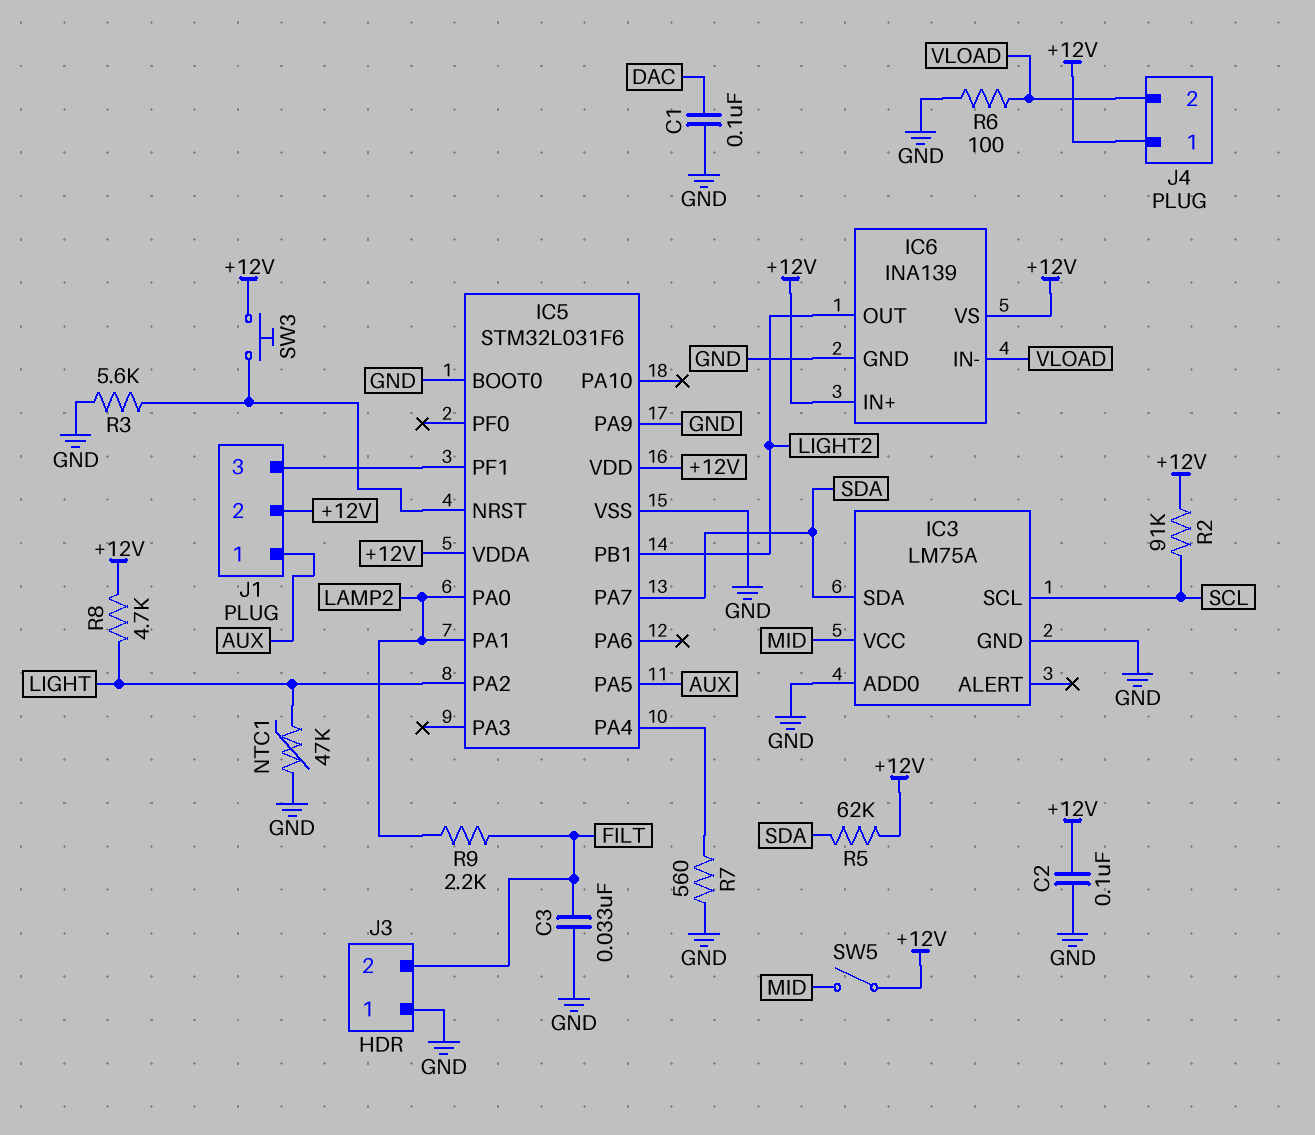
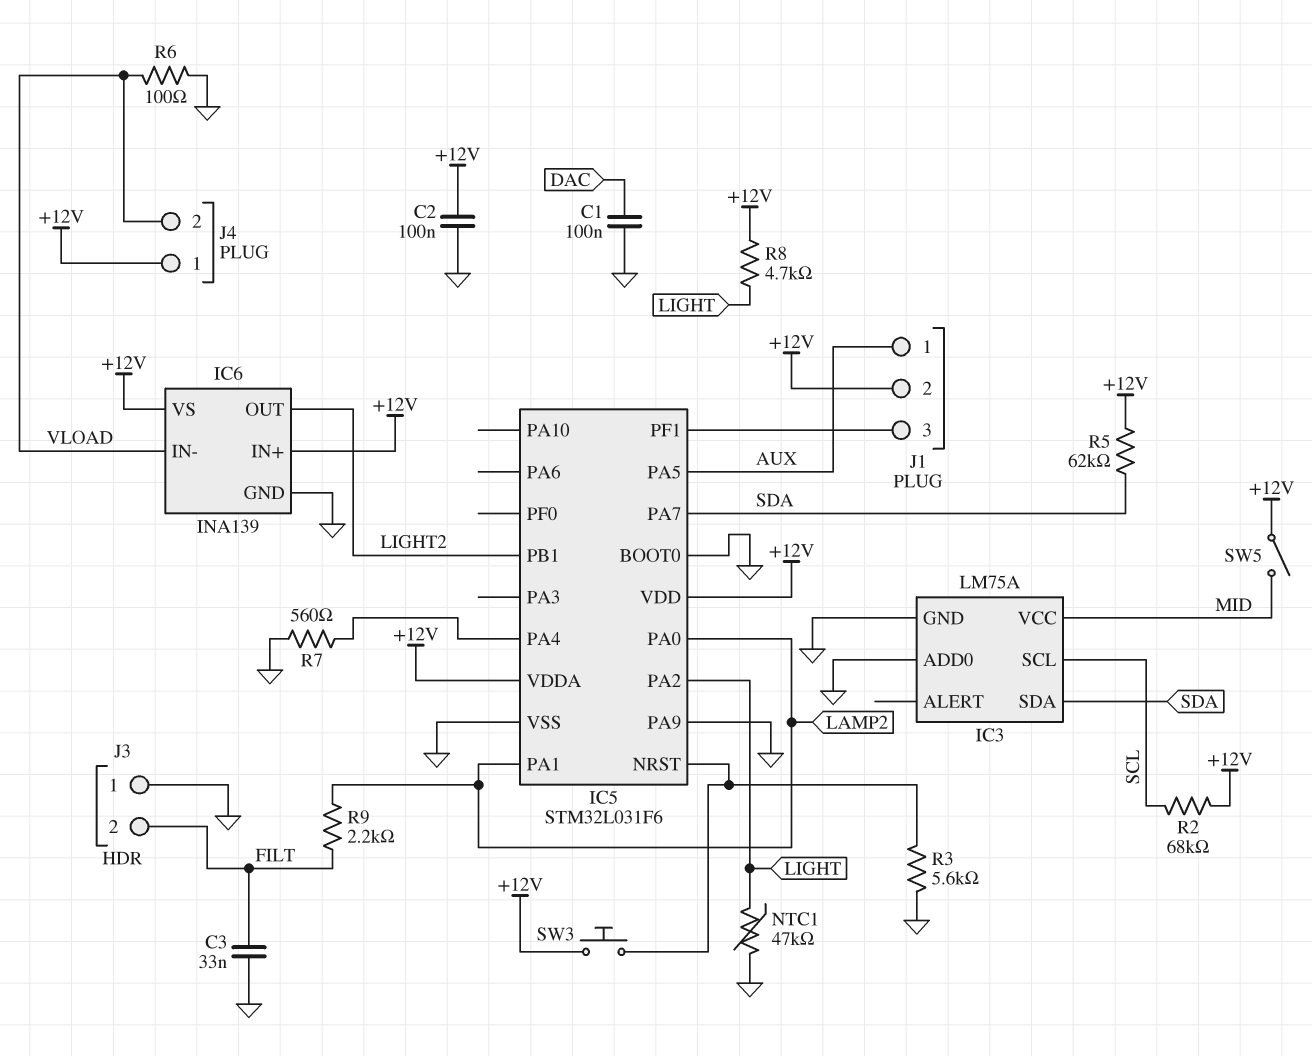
R2: 91k (+12V, SCL) -> 68k (+12V, SCL)

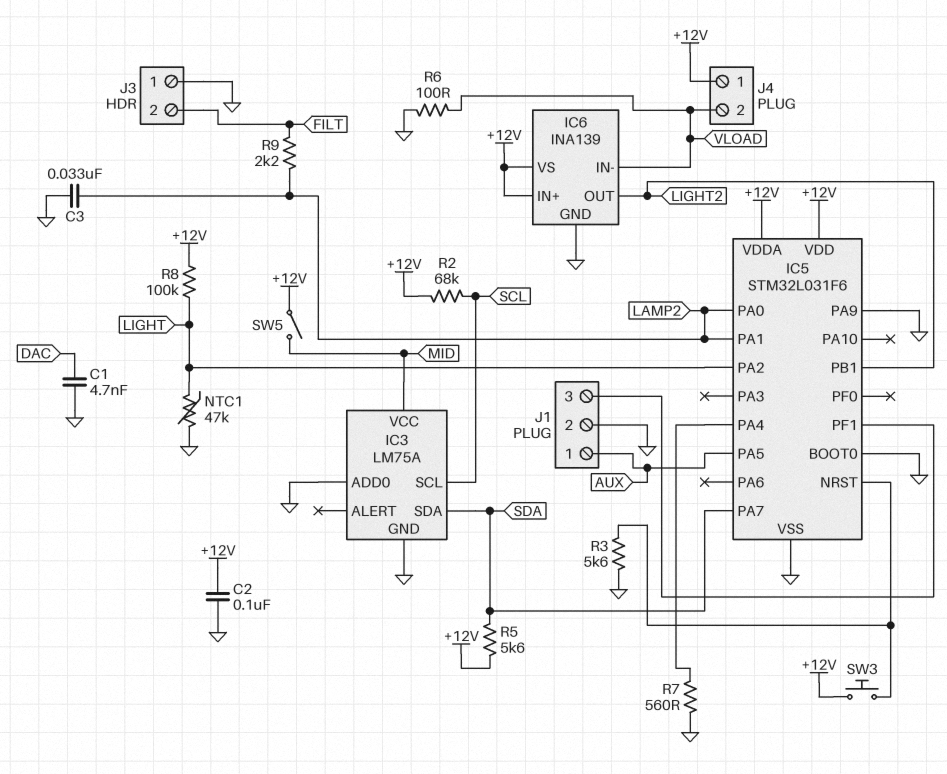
C1: 100nF (DAC, GND) -> 4.7nF (DAC, GND)
C3: 33nF (FILT, GND) -> 33nF (GND, LAMP2)
J1 pin 2: +12V -> GND
R5: 62k (+12V, SDA) -> 5.6k (+12V, SDA)
R8: 4.7k (+12V, LIGHT) -> 100k (+12V, LIGHT)

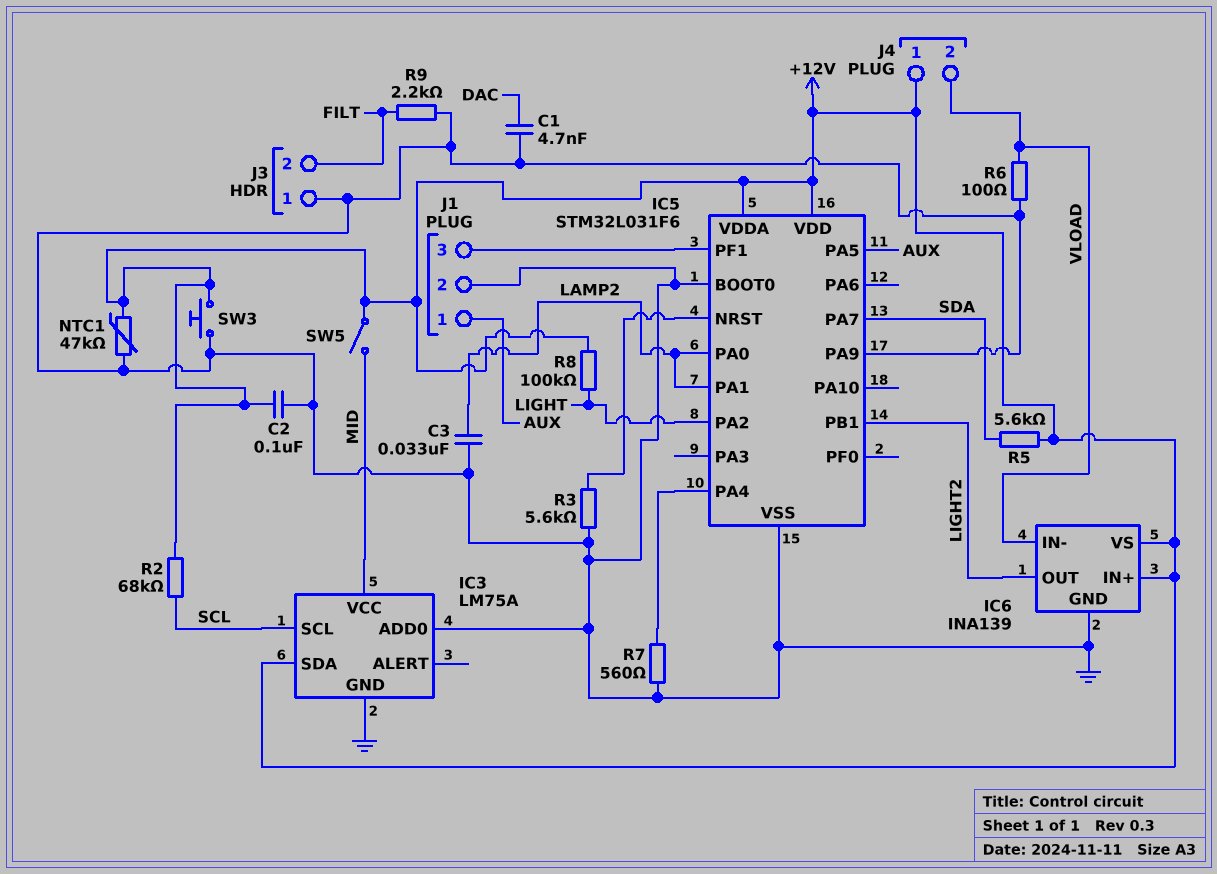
IC3 pin SDA: SDA -> +12V
NTC1: 47k (GND, LIGHT) -> 47k (+12V, GND)
R9: 2.2k (FILT, LAMP2) -> 2.2k (FILT, GND)
SW3: button (+12V, IC5/NRST) -> button (+12V, GND)

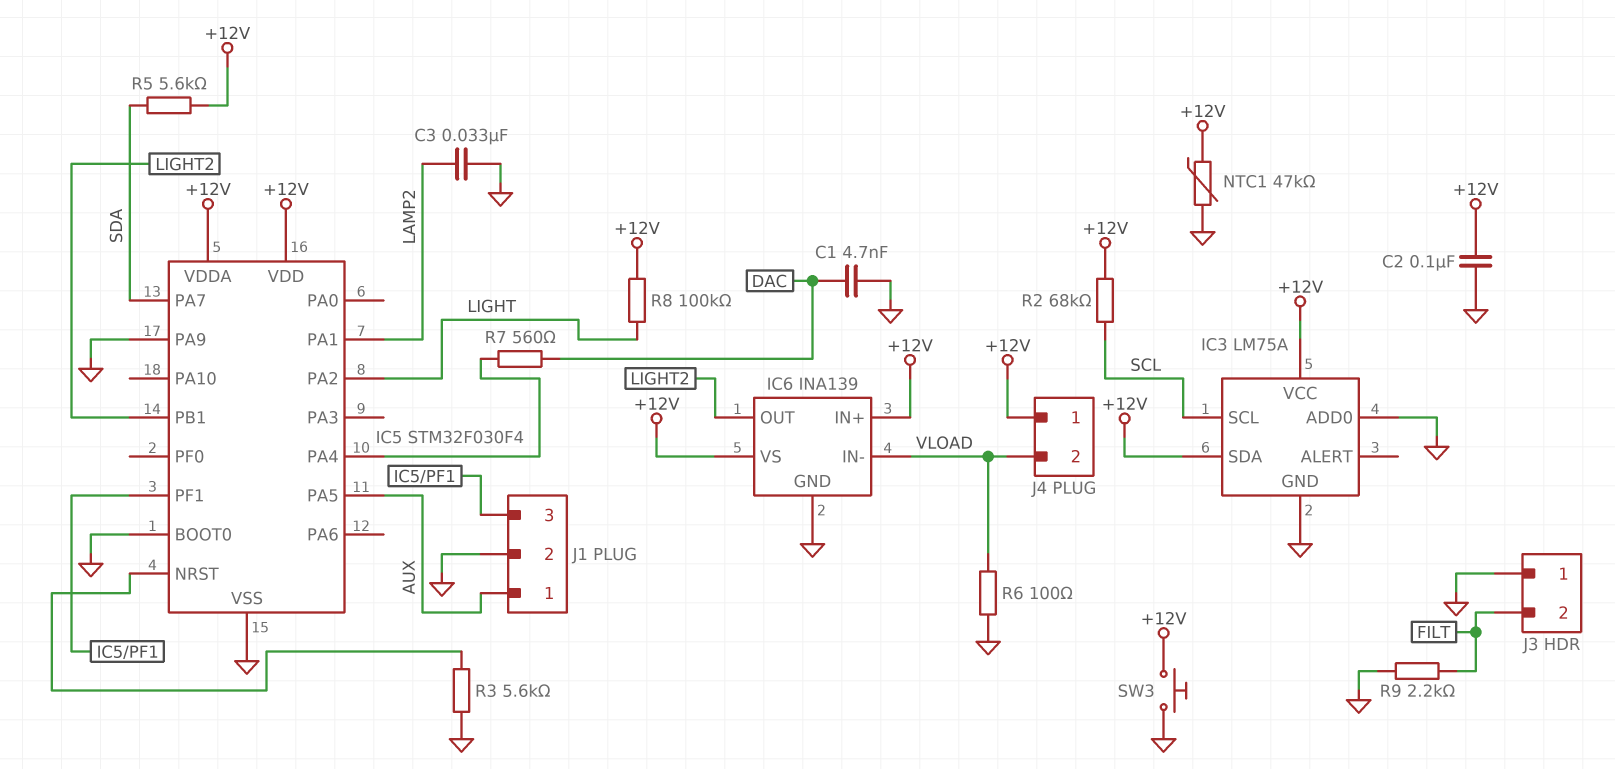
IC3 pin VCC: MID -> +12V
IC5: STM32L031F6 -> STM32F030F4
IC5 pin PA0: LAMP2 -> none
R7: 560 (GND, IC5/PA4) -> 560 (DAC, IC5/PA4)
SW5: switch (+12V, MID) -> none

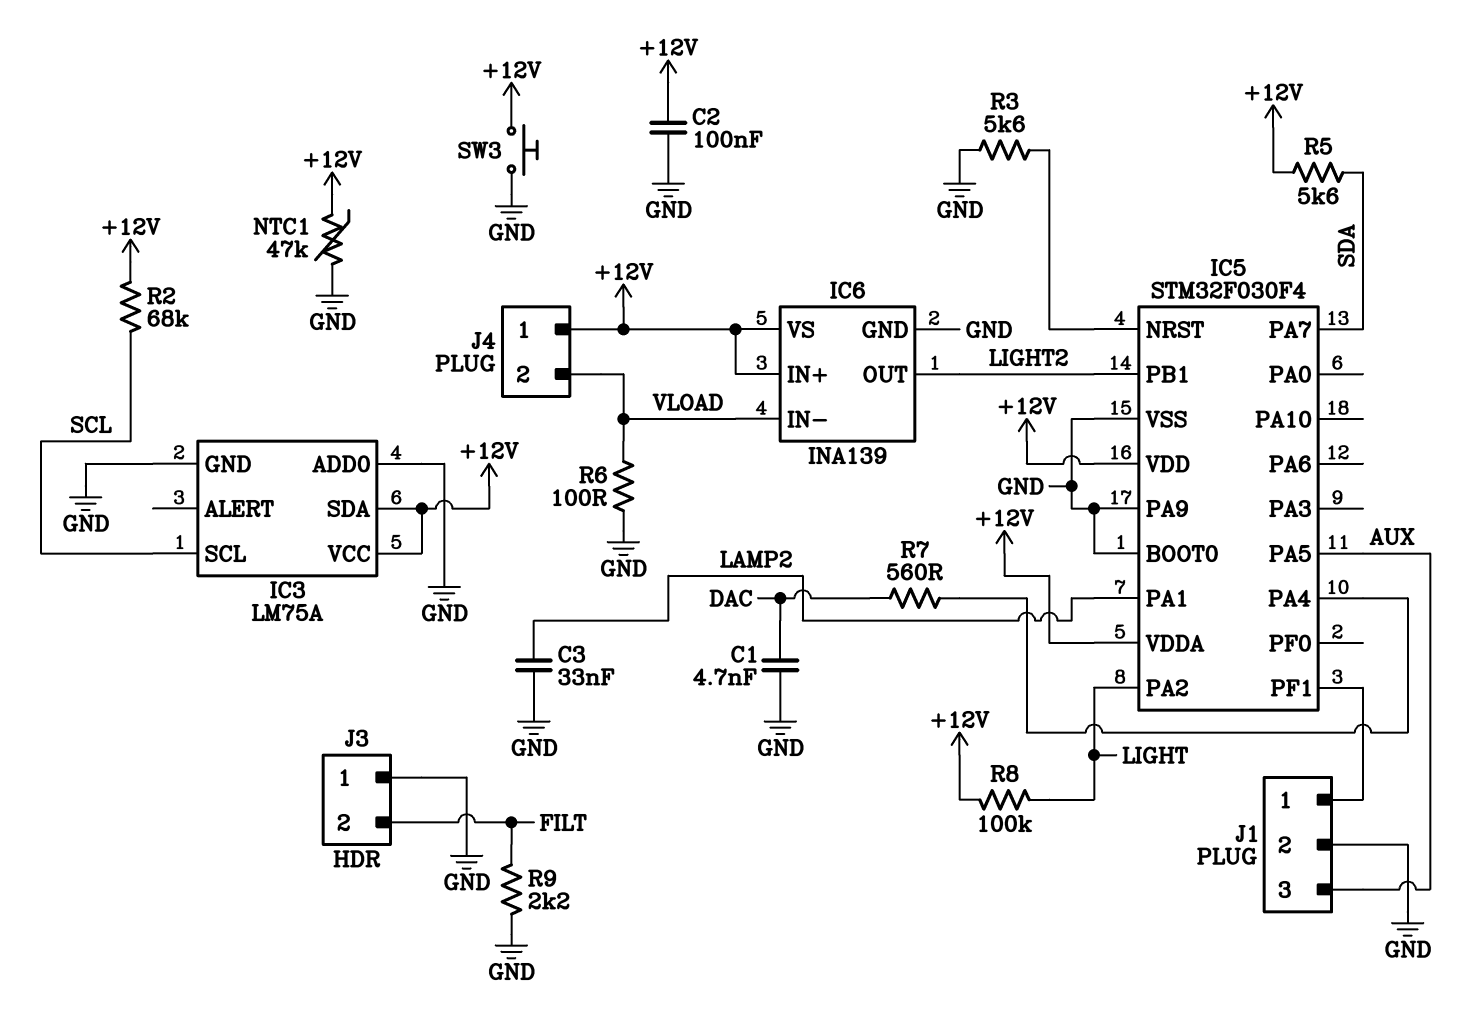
J1 pin 1: AUX -> IC5/PF1
J1 pin 3: IC5/PF1 -> AUX

